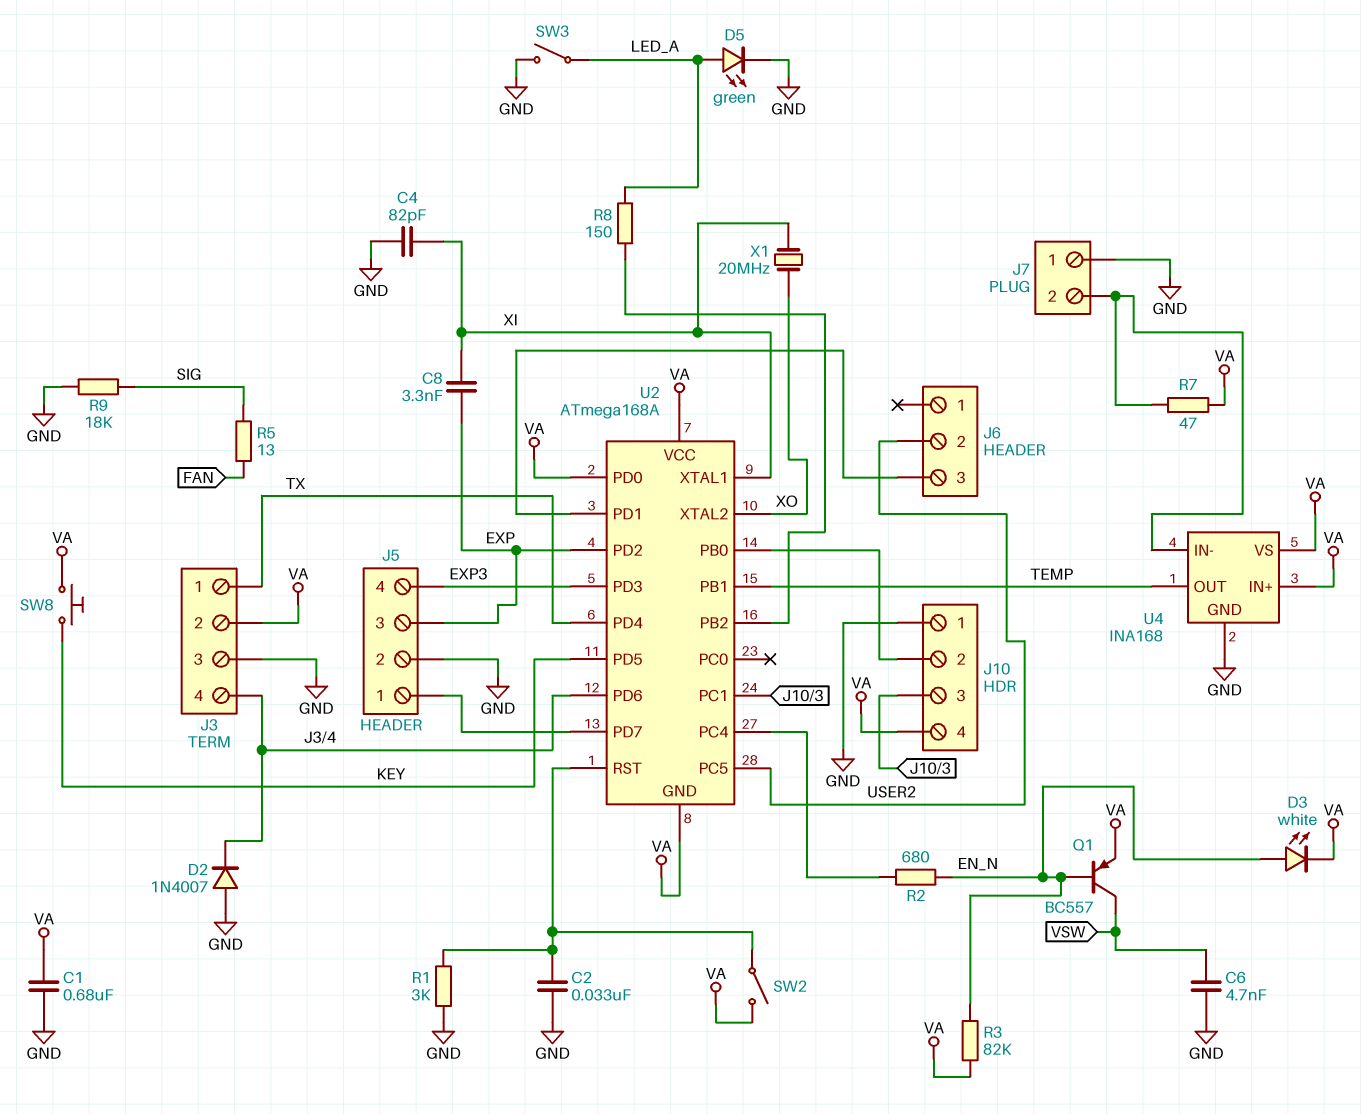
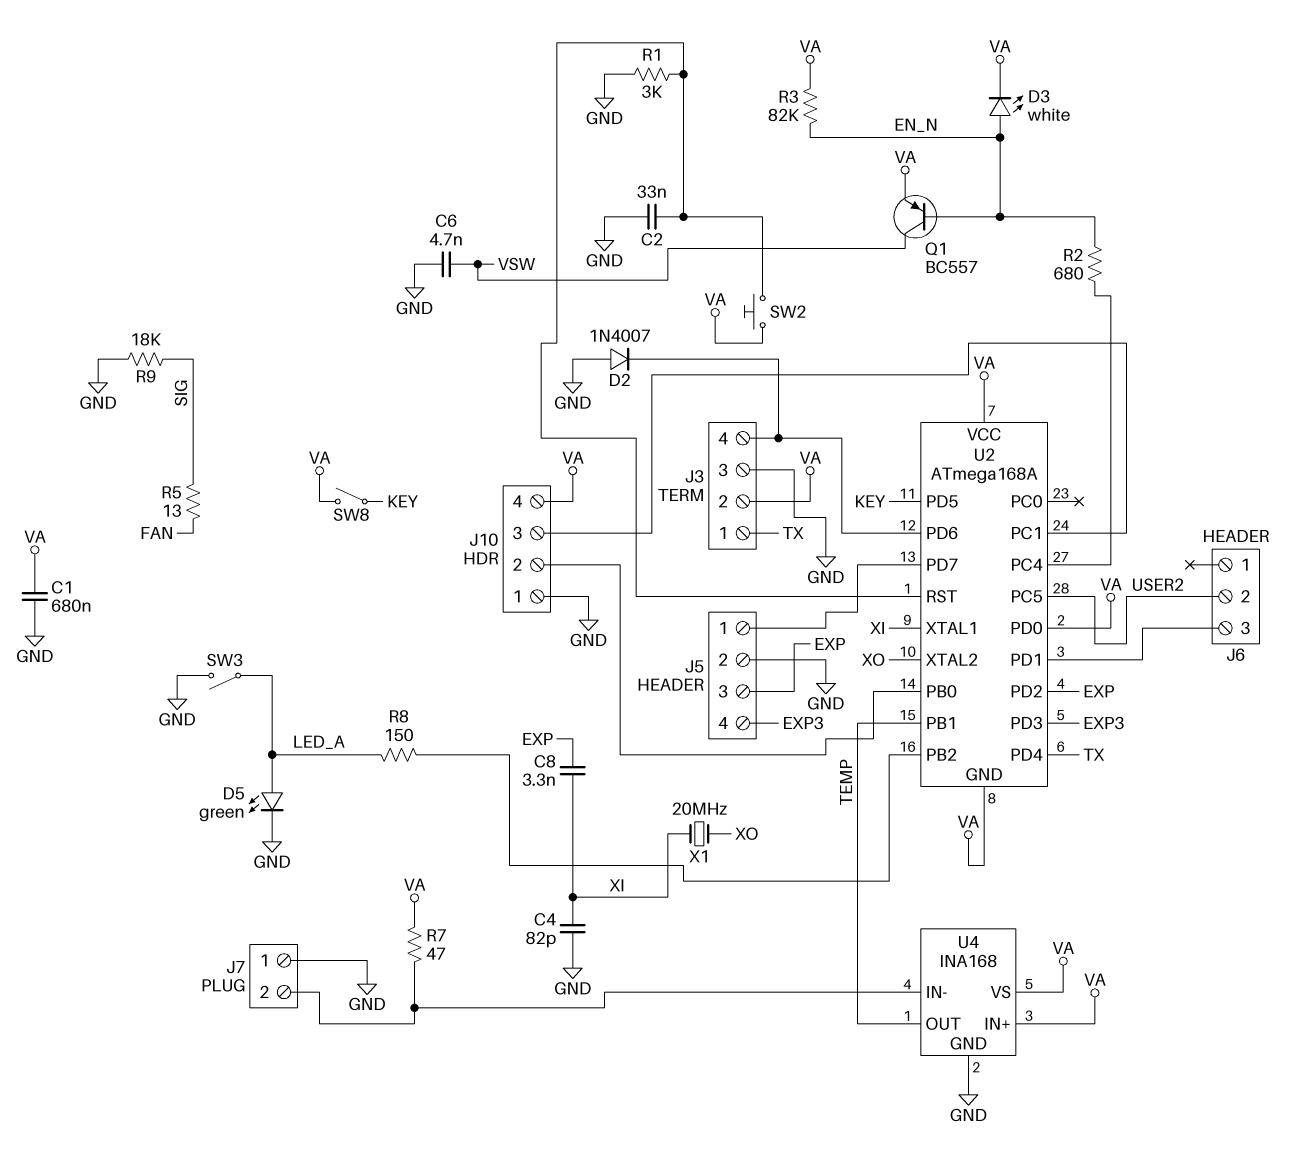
SW2: switch (U2/RST, VA) -> button (U2/RST, VA)
SW8: button (KEY, VA) -> switch (KEY, VA)

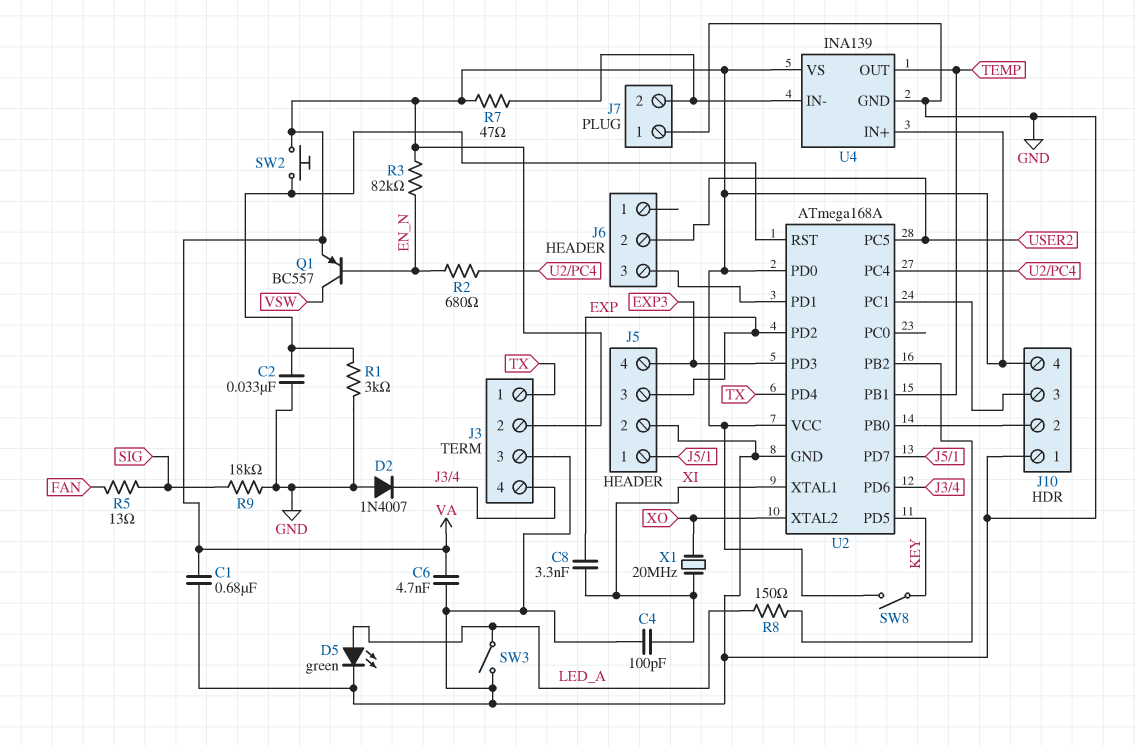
C4: 82pF (GND, XI) -> 100pF (GND, XI)
C6: 4.7nF (GND, VSW) -> 4.7nF (GND, VA)
D3: LED white (A EN_N, K VA) -> none
U2 pin GND: VA -> GND
U4: INA168 -> INA139

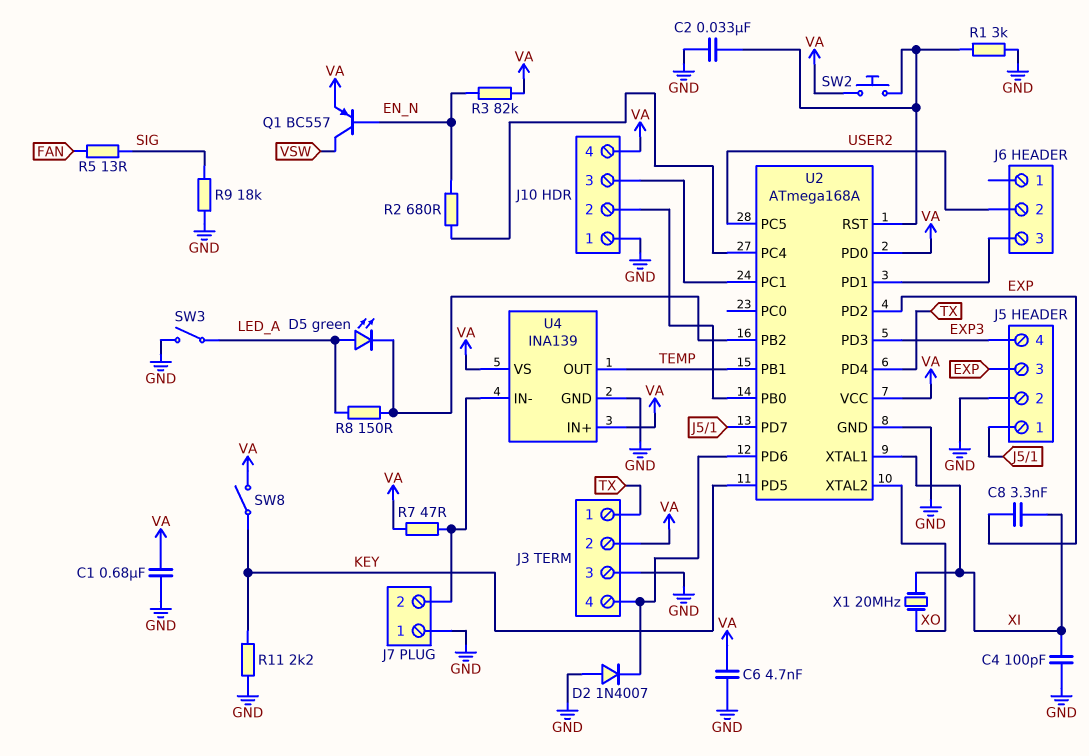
D5: LED green (A LED_A, K GND) -> LED green (A LED_A, K U2/PB2)
R11: none -> 2.2k (GND, KEY)

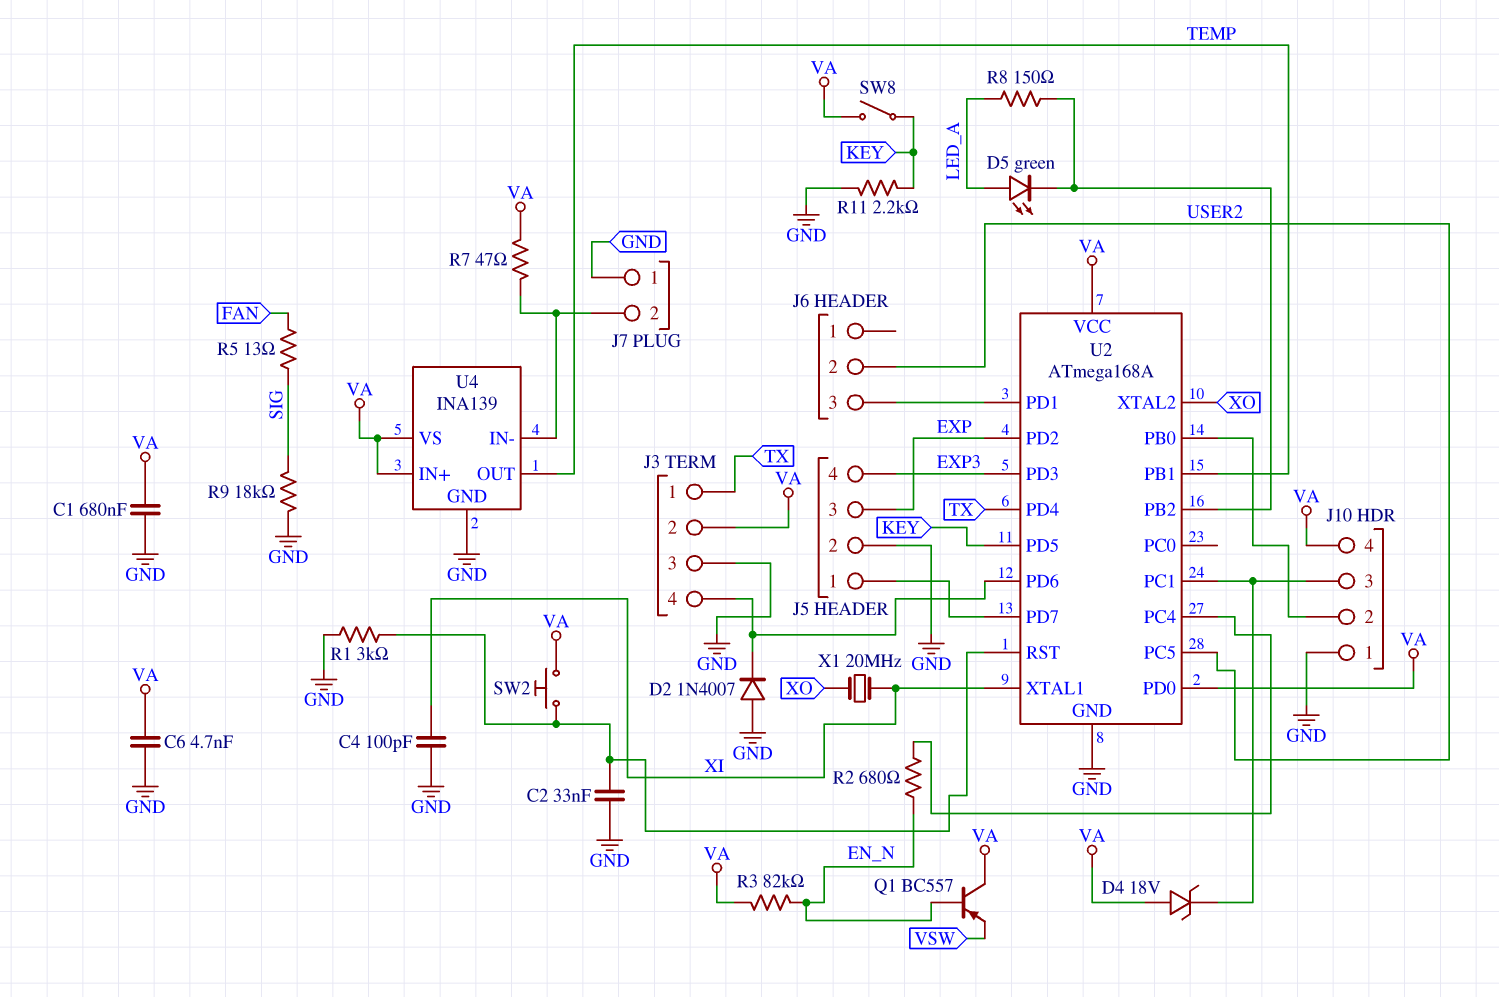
C8: 3.3nF (EXP, XI) -> none
D4: none -> zener 18V (A VA, K J10/3)
Q1: PNP BC557 (B EN_N, C VSW, E VA) -> PNP BC557 (B EN_N, C VA, E VSW)
SW3: switch (GND, LED_A) -> none

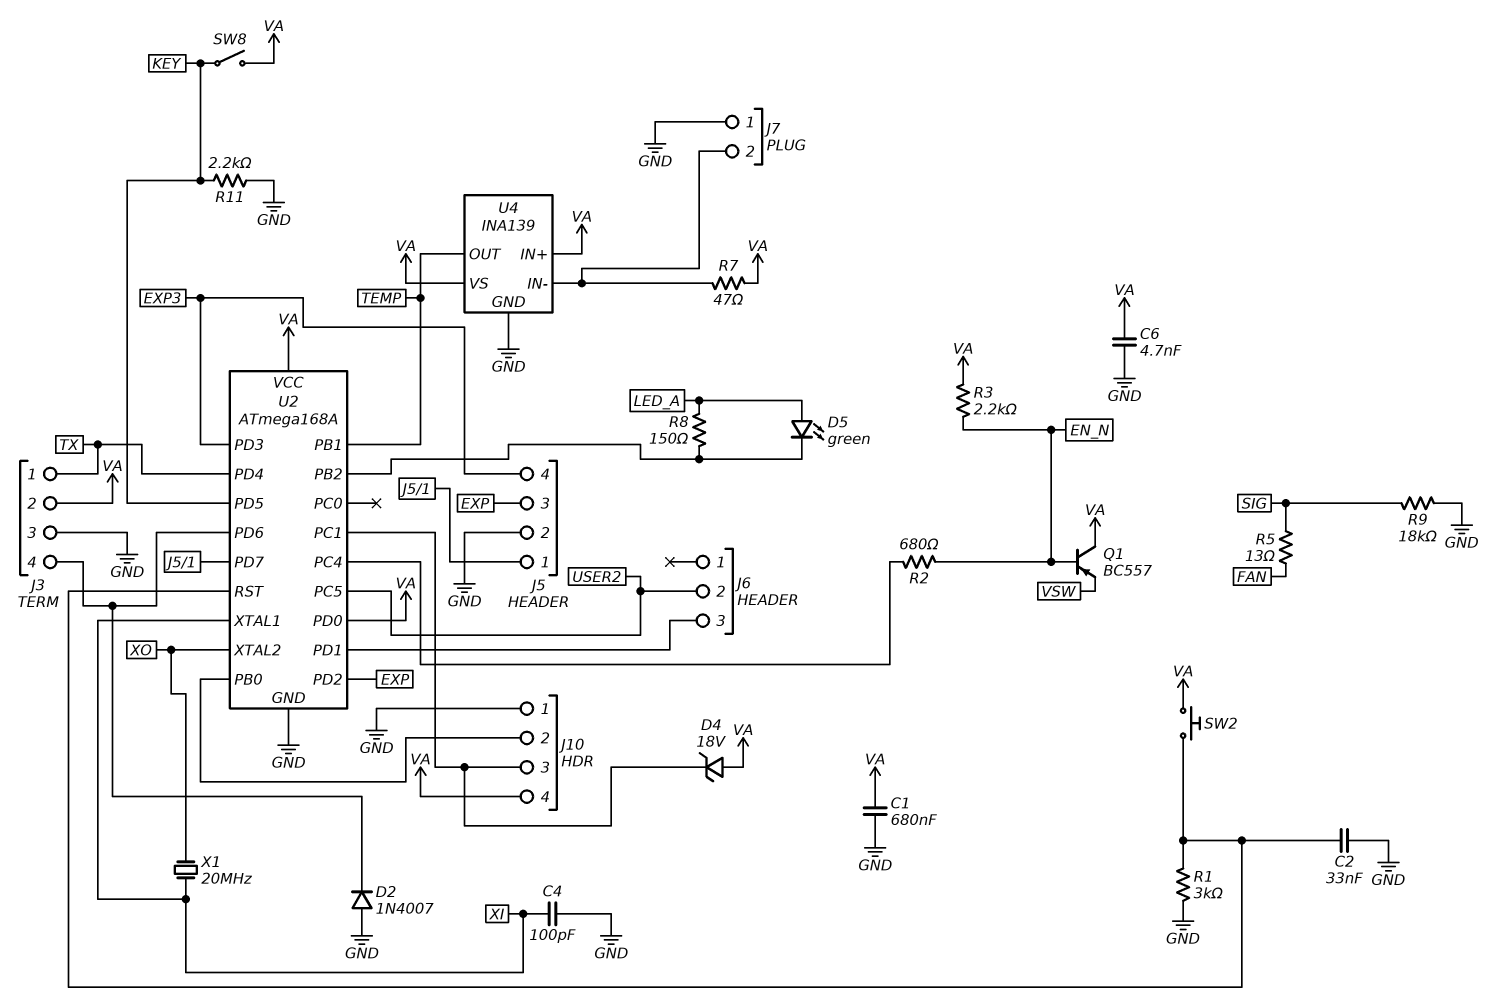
R3: 82k (EN_N, VA) -> 2.2k (EN_N, VA)

